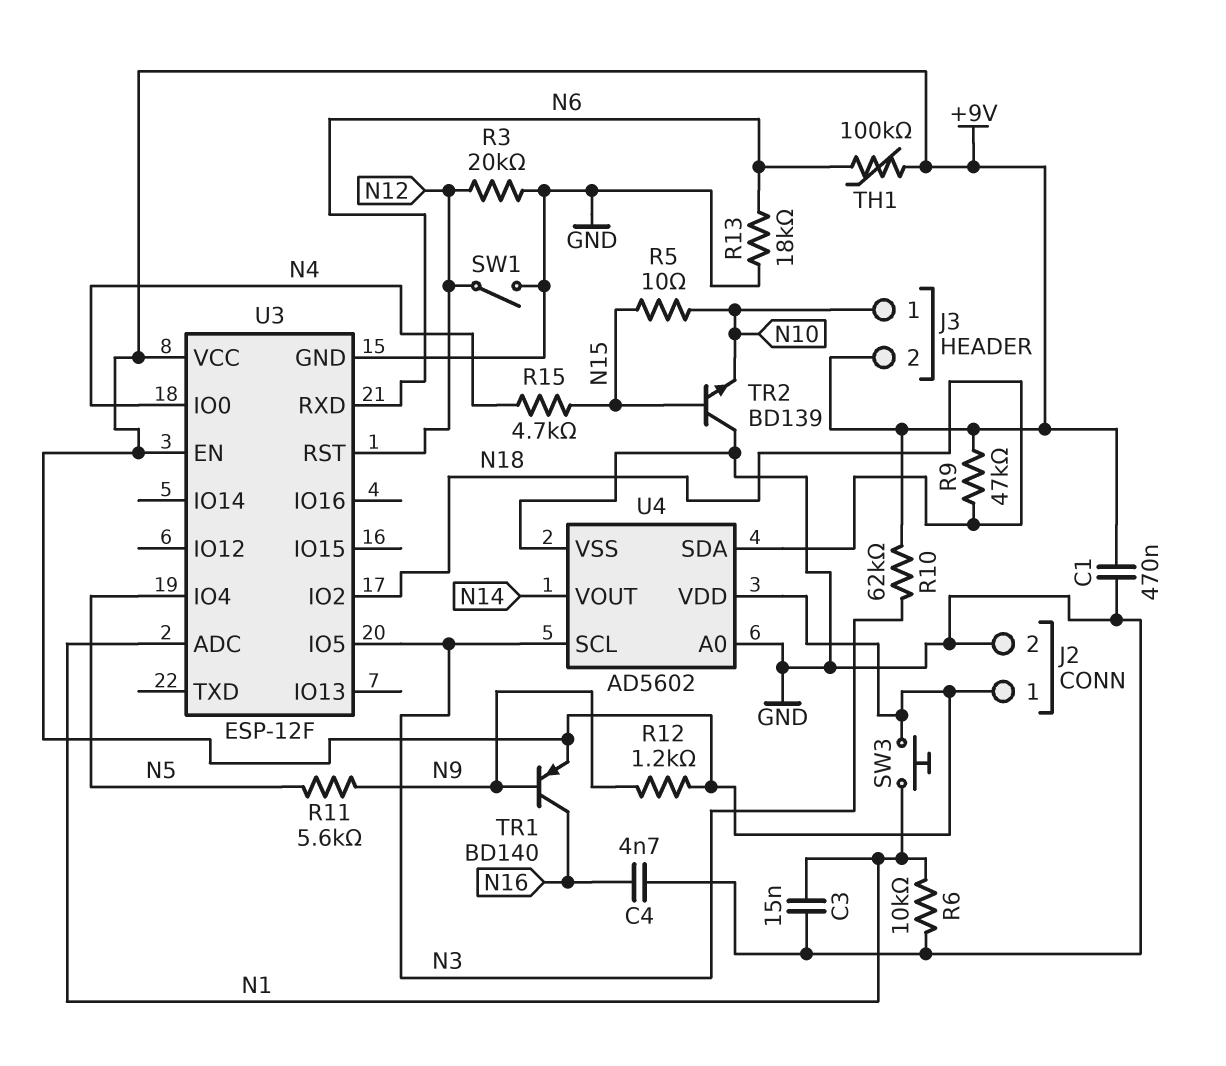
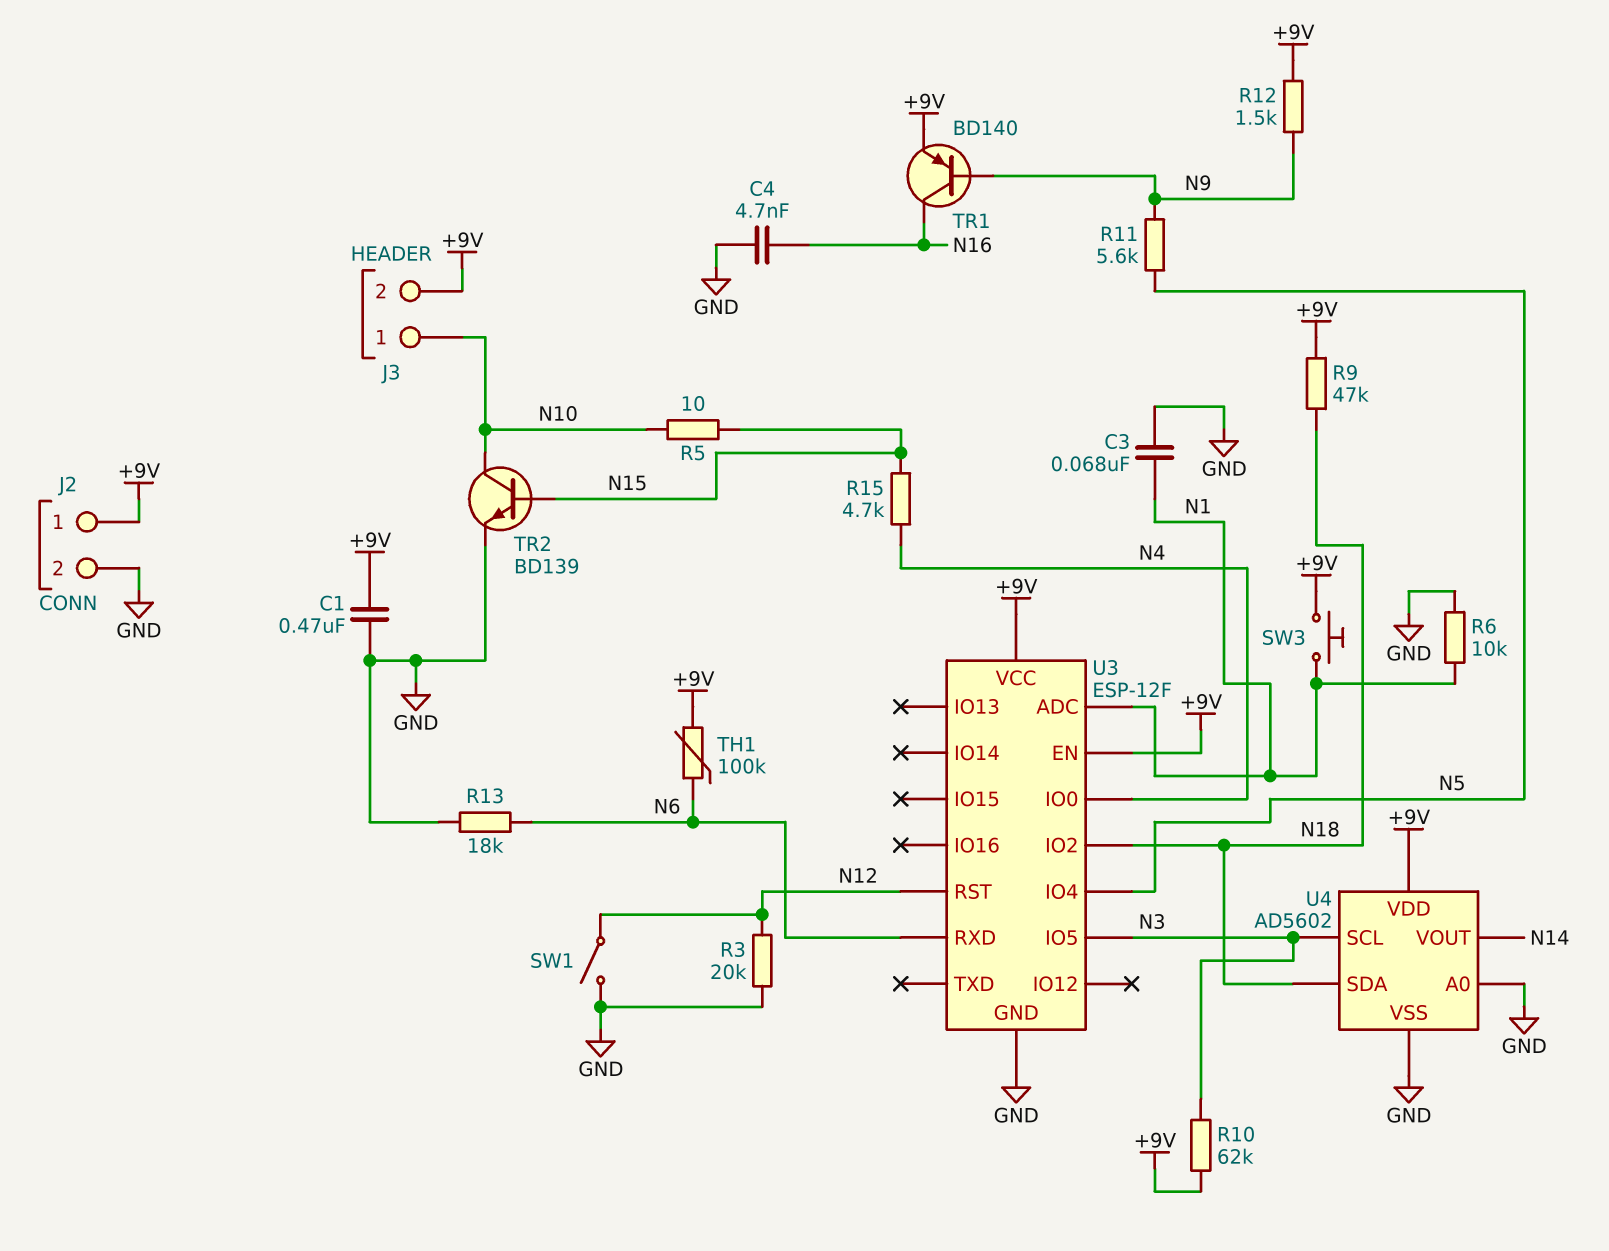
C3: 15nF (GND, N1) -> 68nF (GND, N1)
R12: 1.2k (+9V, N9) -> 1.5k (+9V, N9)
TR2: NPN BD139 (B N15, C GND, E N10) -> NPN BD139 (B N15, C N10, E GND)

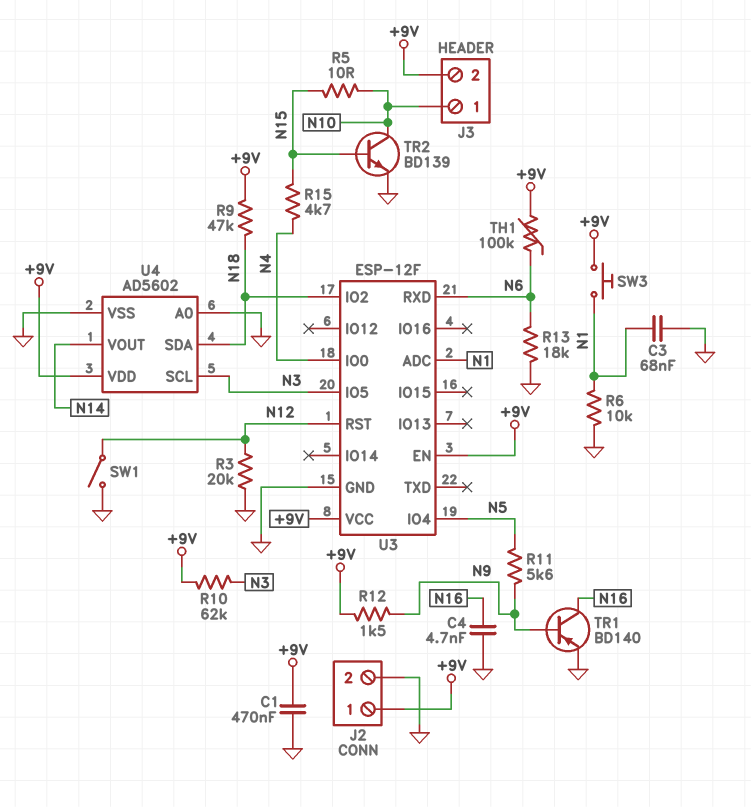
TR1: PNP BD140 (B N9, C N16, E +9V) -> PNP BD140 (B N9, C N16, E GND)

